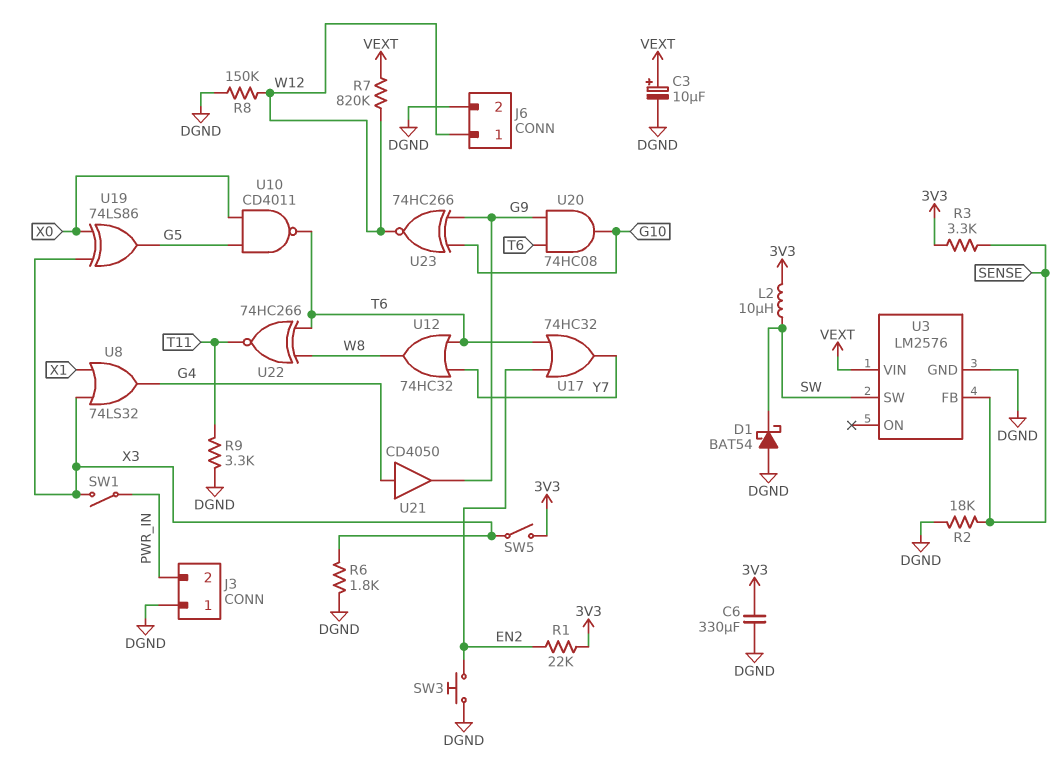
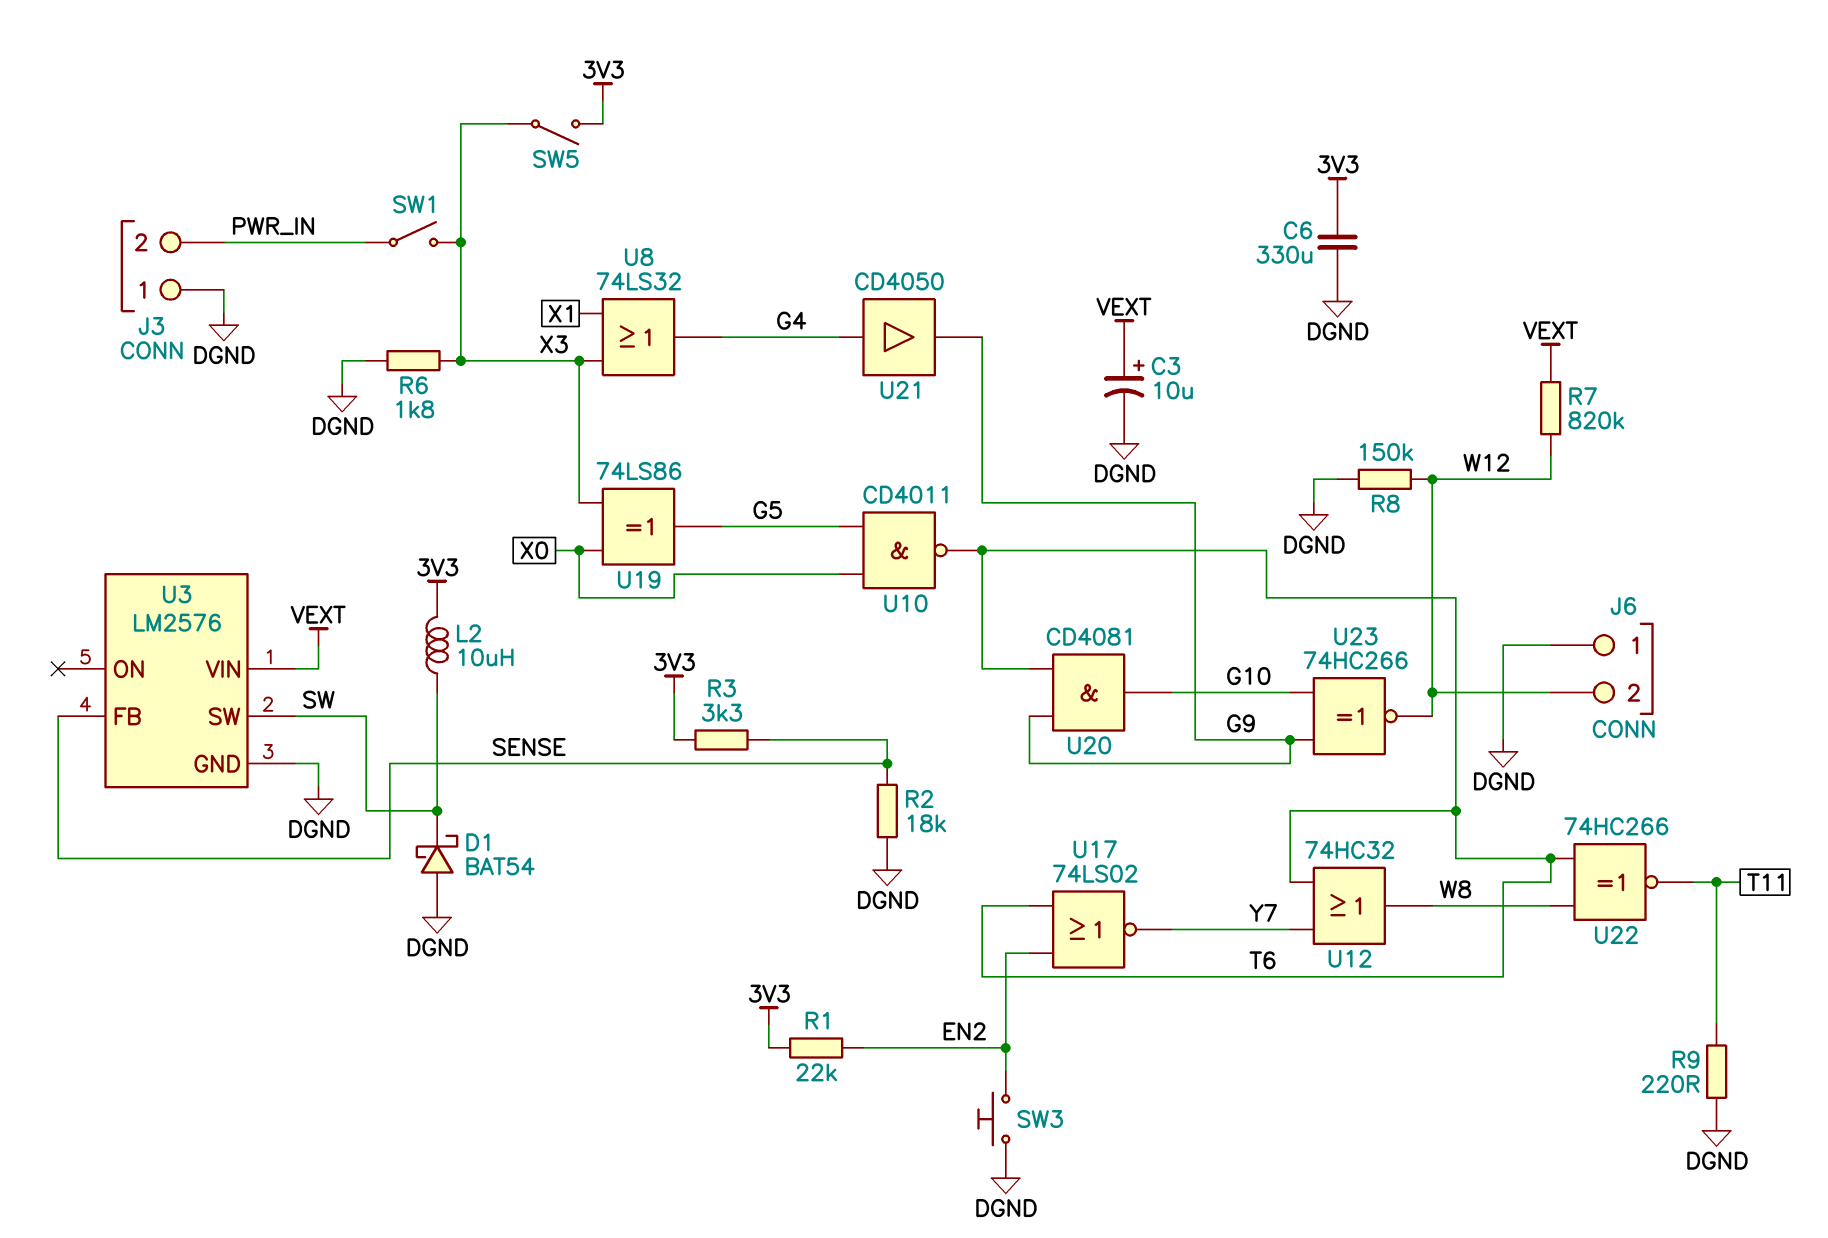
J6 pin 1: W12 -> DGND
J6 pin 2: DGND -> W12
R9: 3.3k (DGND, T11) -> 220 (DGND, T11)
U17: OR 74HC32 (in EN2, in T6, out Y7) -> NOR 74LS02 (in EN2, in T6, out Y7)
U20: AND 74HC08 (in G9, in T6, out G10) -> AND CD4081 (in G9, in T6, out G10)

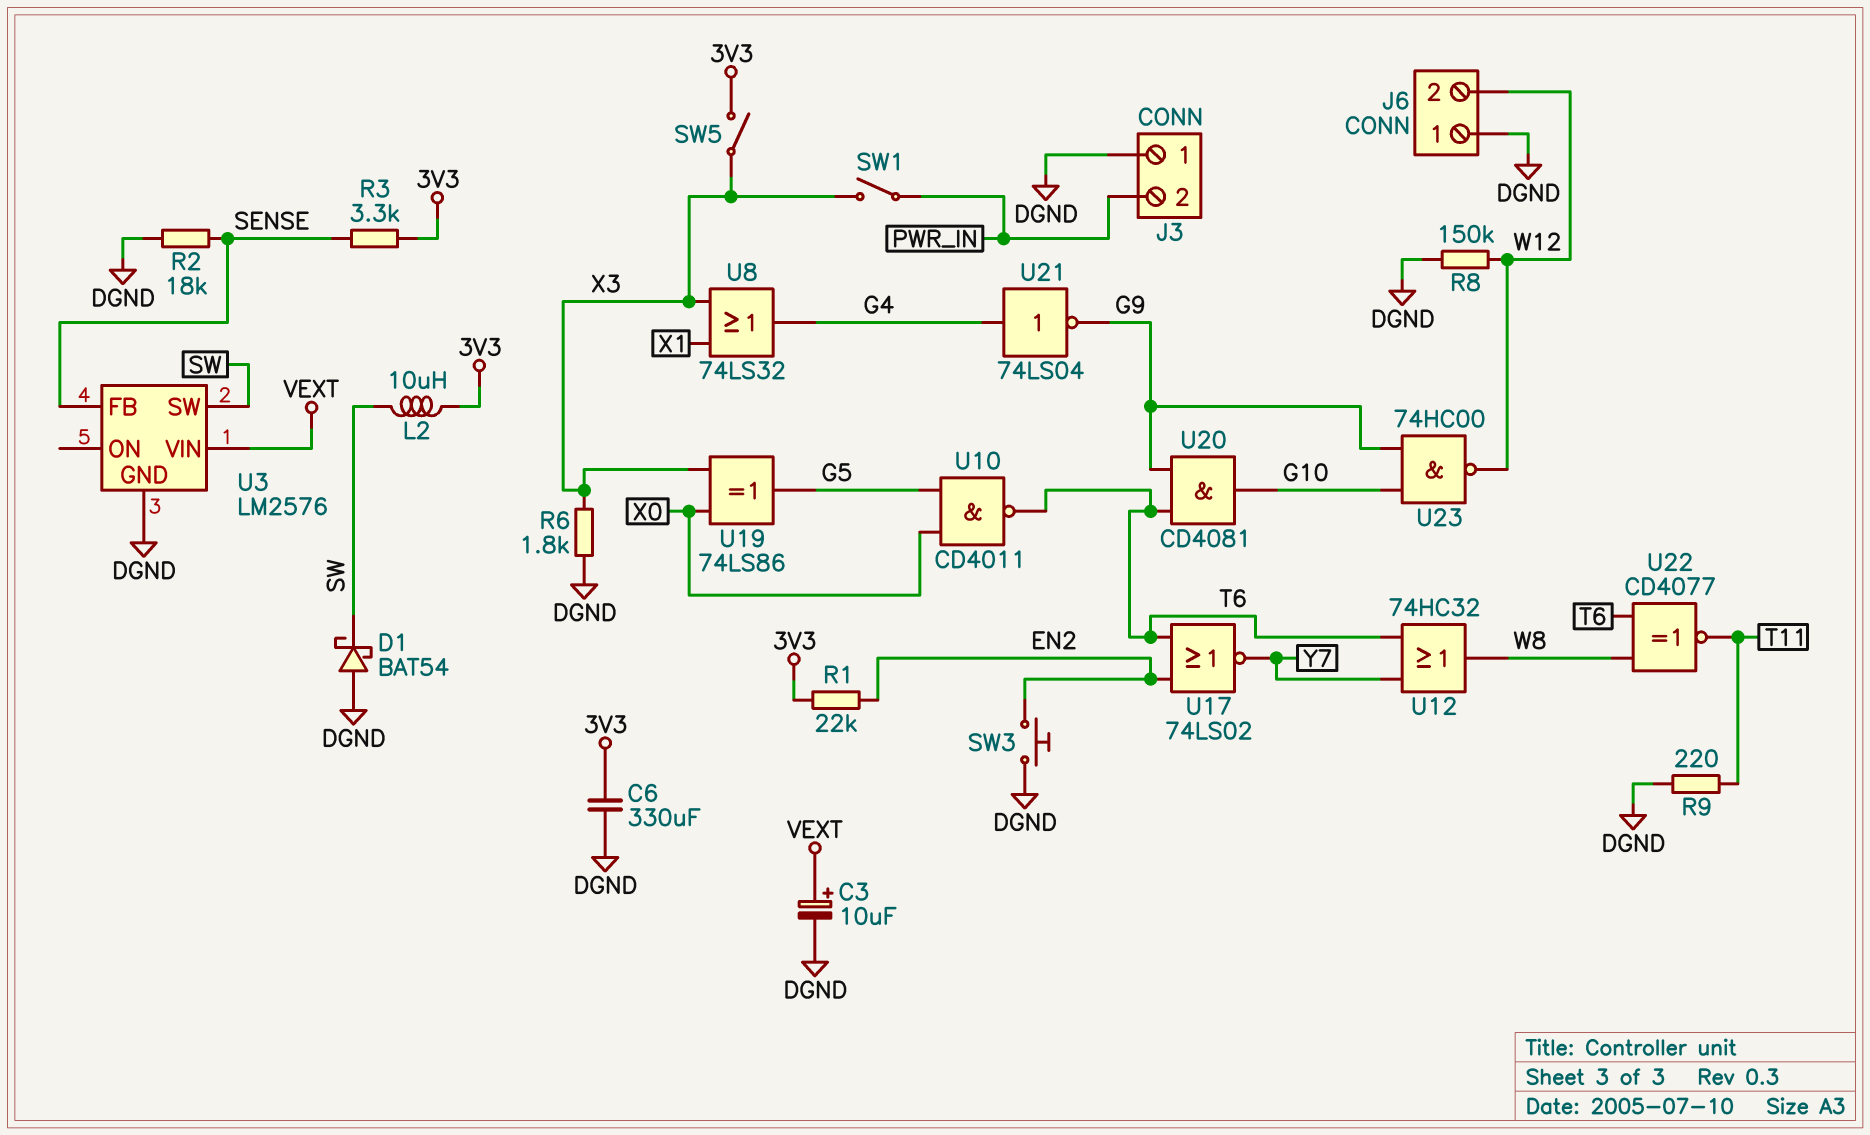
R7: 820k (VEXT, W12) -> none
U21: buffer CD4050 (in G4, out G9) -> NOT 74LS04 (in G4, out G9)
U22: XNOR 74HC266 (in T6, in W8, out T11) -> XNOR CD4077 (in T6, in W8, out T11)
U23: XNOR 74HC266 (in G9, in G10, out W12) -> NAND 74HC00 (in G9, in G10, out W12)

